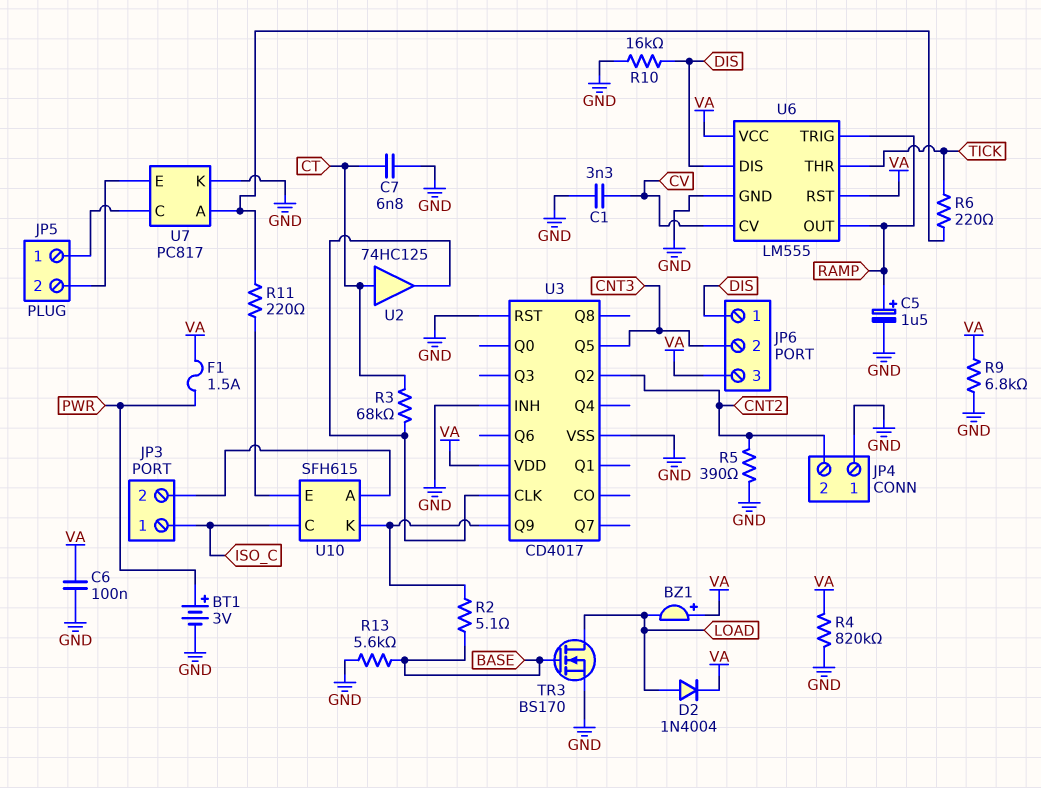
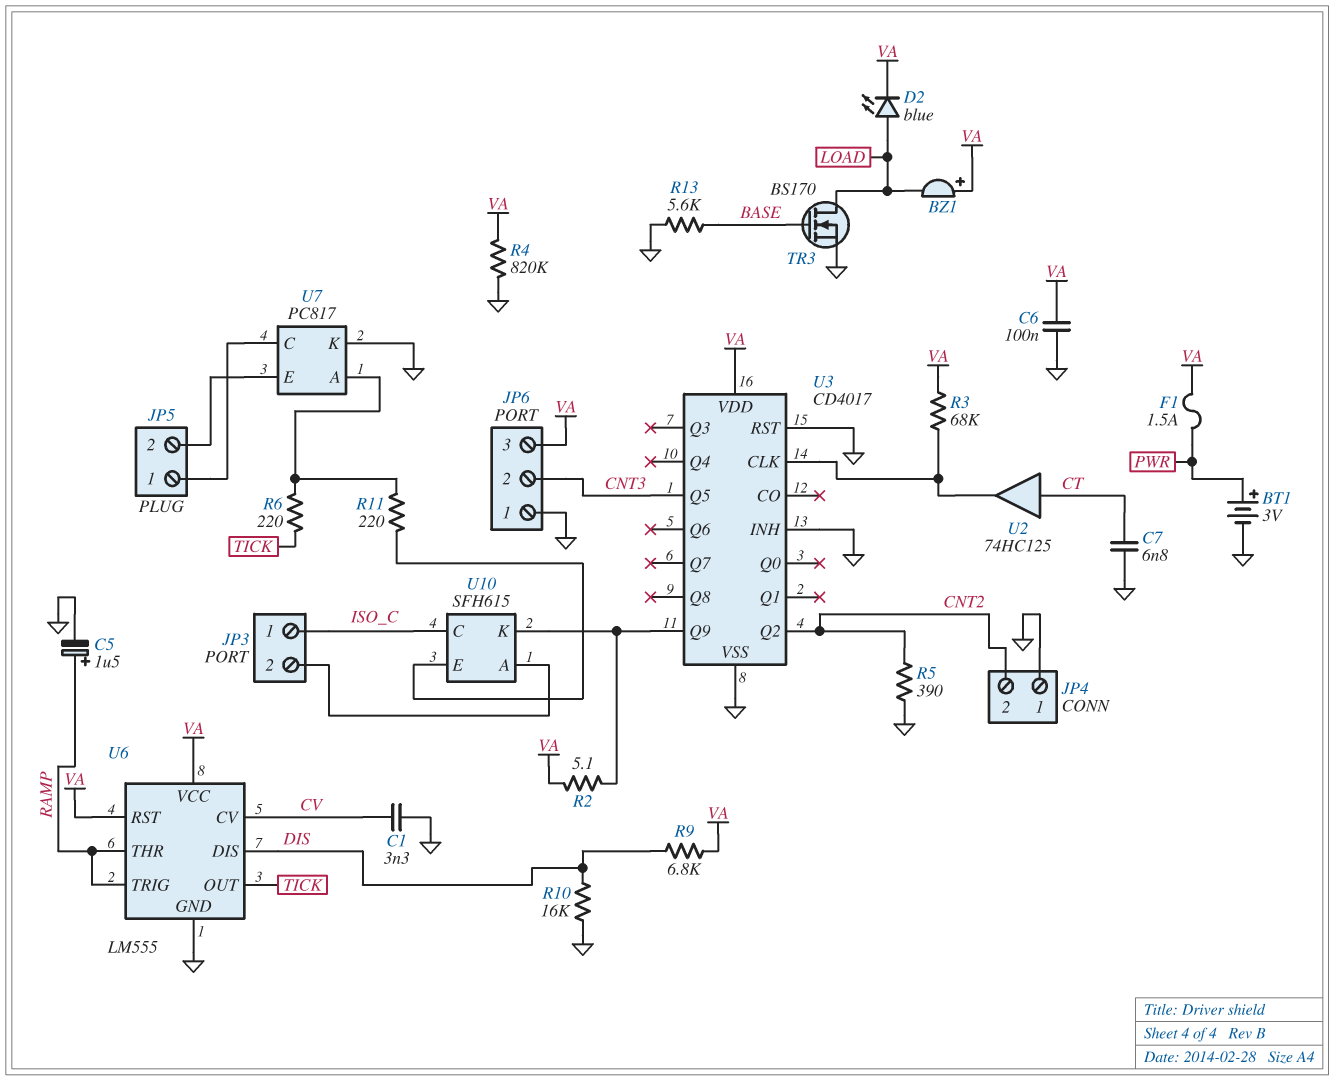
D2: diode 1N4004 (A LOAD, K VA) -> LED blue (A LOAD, K VA)
JP6 pin 1: DIS -> GND
R2: 5.1 (BASE, U3/Q9) -> 5.1 (U3/Q9, VA)
R3: 68k (CT, U3/CLK) -> 68k (U3/CLK, VA)
R9: 6.8k (GND, VA) -> 6.8k (DIS, VA)
U6 pin OUT: RAMP -> TICK
U6 pin THR: TICK -> RAMP

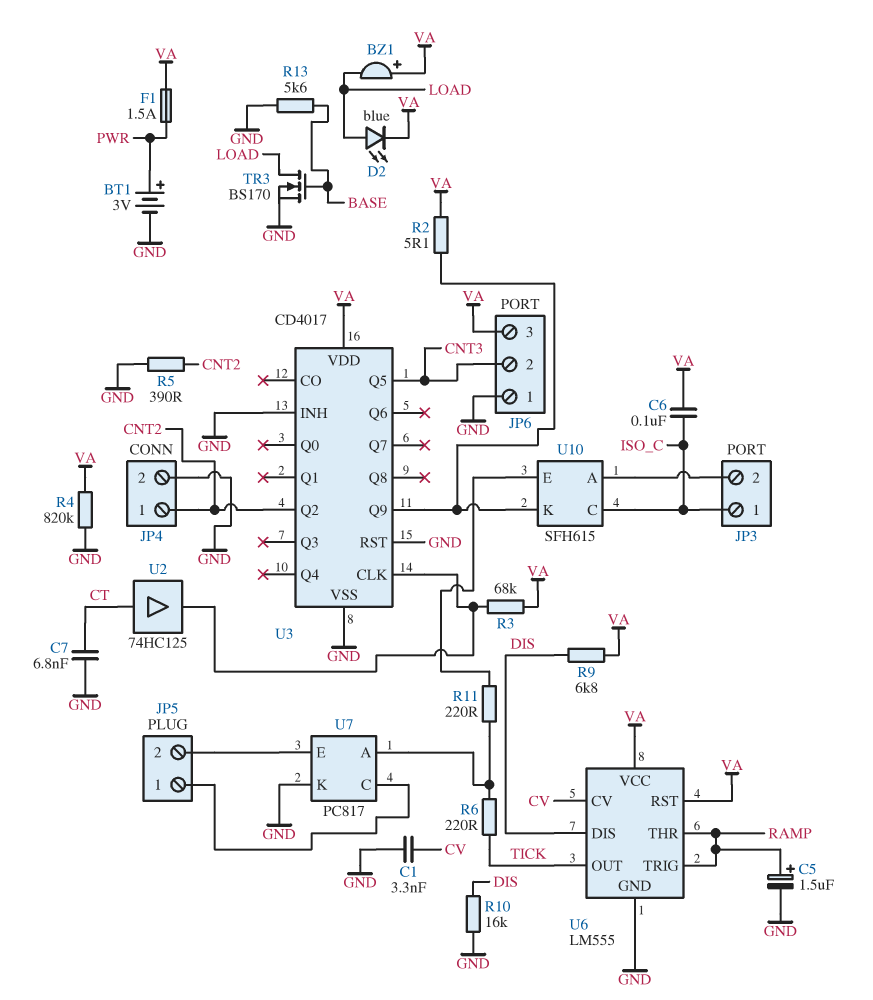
C6: 100nF (GND, VA) -> 100nF (ISO_C, VA)
JP4 pin 1: GND -> CNT2
JP4 pin 2: CNT2 -> GND

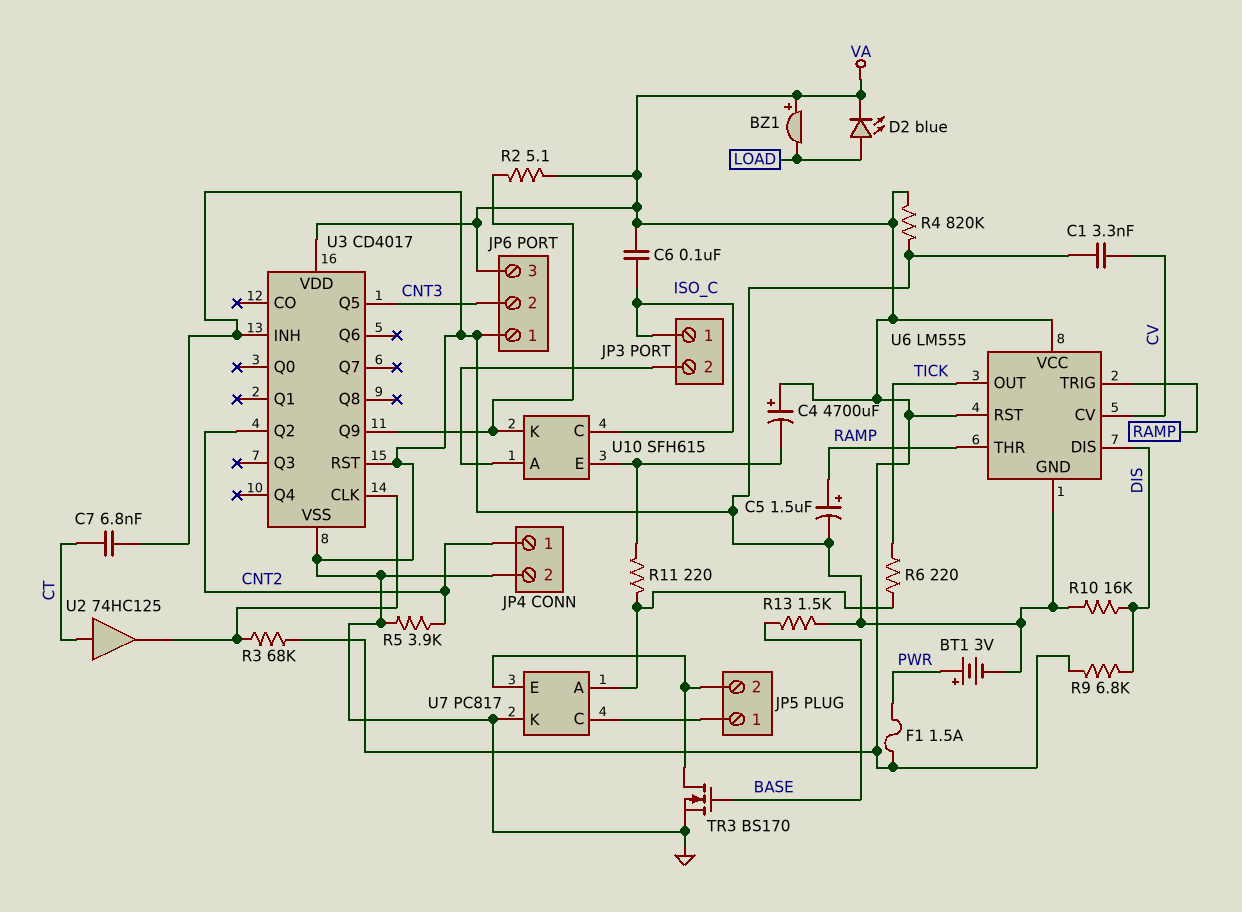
C4: none -> 4700uF (plus VA, minus U10/E)
R5: 390 (CNT2, GND) -> 3.9k (CNT2, GND)
R13: 5.6k (BASE, GND) -> 1.5k (BASE, GND)
TR3: NMOS BS170 (G BASE, D LOAD, S GND) -> NMOS BS170 (G BASE, D JP5/2, S GND)

